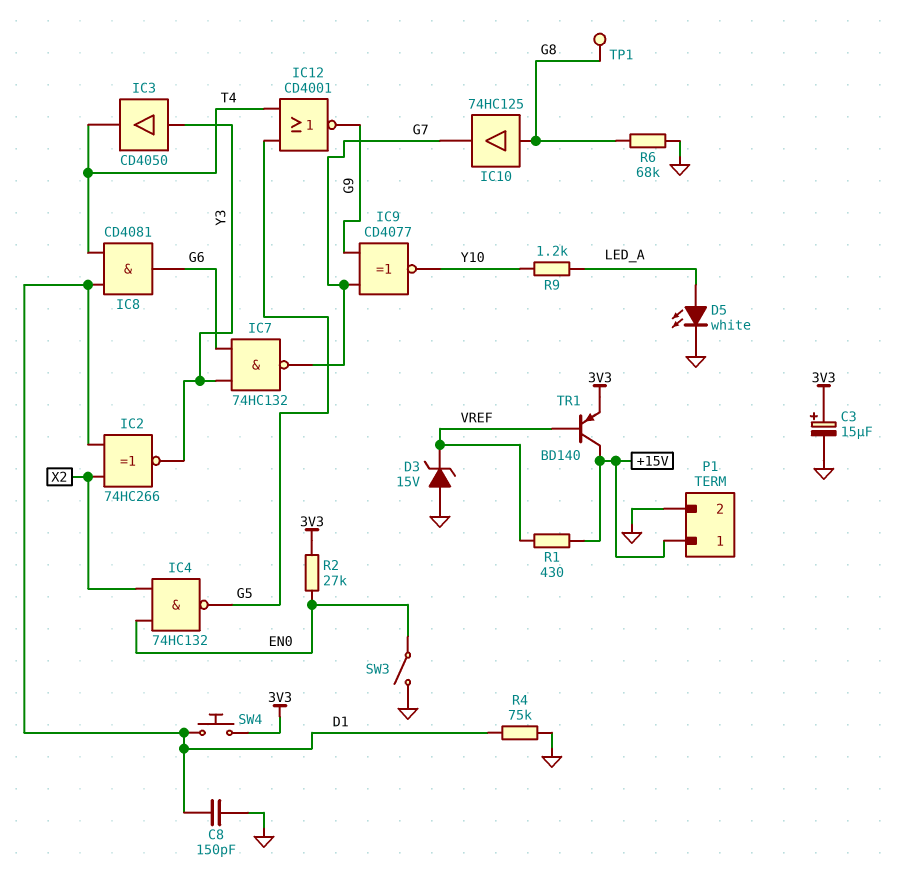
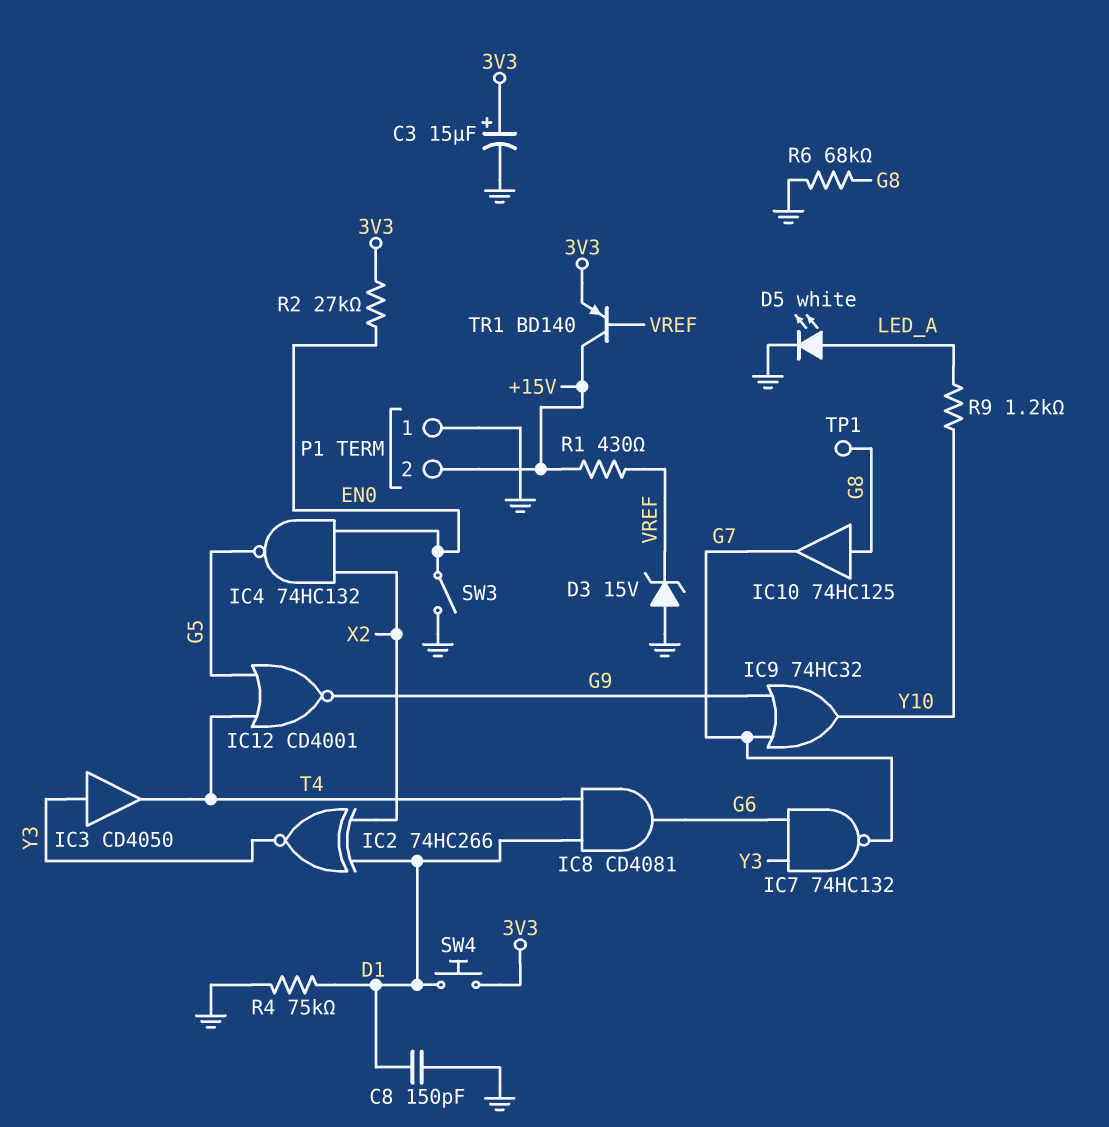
IC9: XNOR CD4077 (in G7, in G9, out Y10) -> OR 74HC32 (in G7, in G9, out Y10)
P1 pin 1: +15V -> GND
P1 pin 2: GND -> +15V

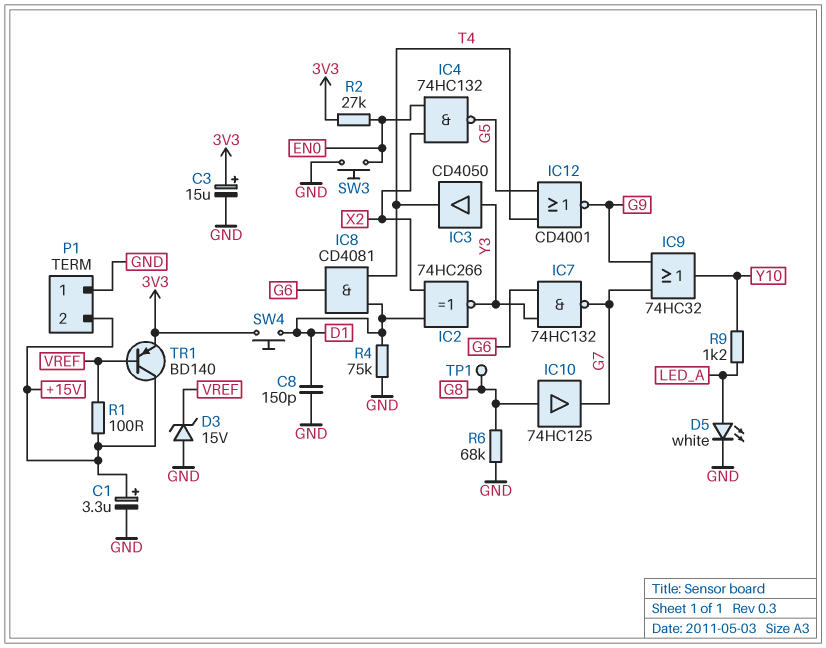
C1: none -> 3.3uF (plus +15V, minus GND)
R1: 430 (+15V, VREF) -> 100 (+15V, VREF)
SW3: switch (EN0, GND) -> button (EN0, GND)

